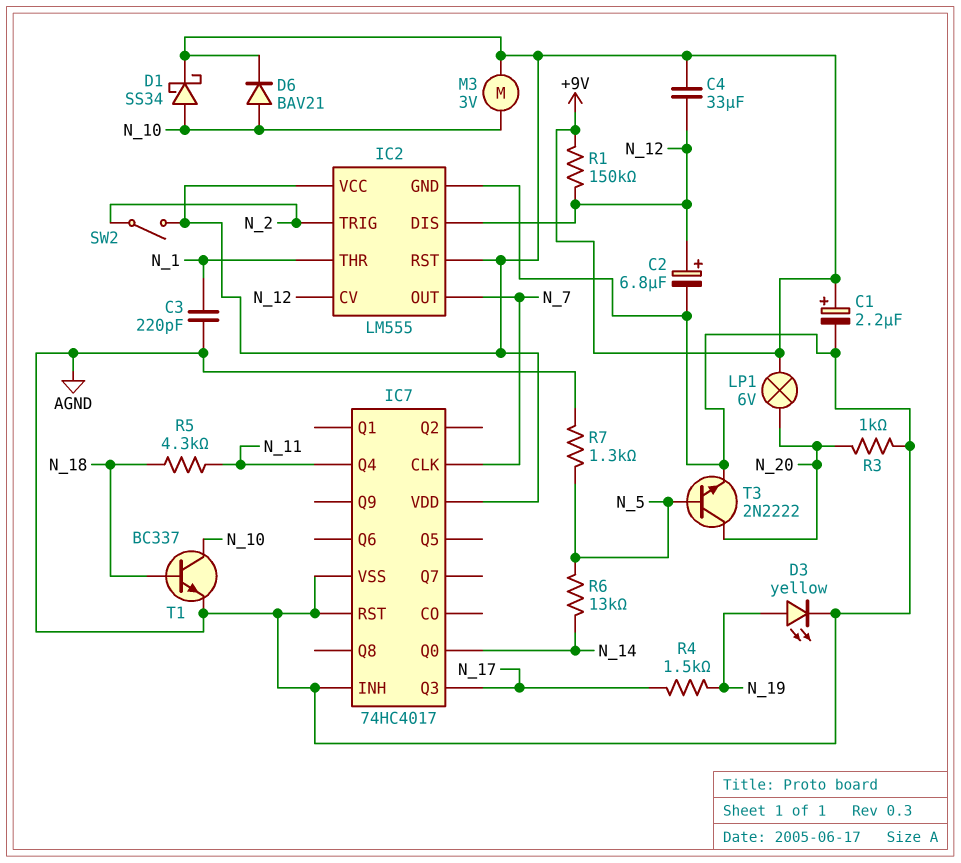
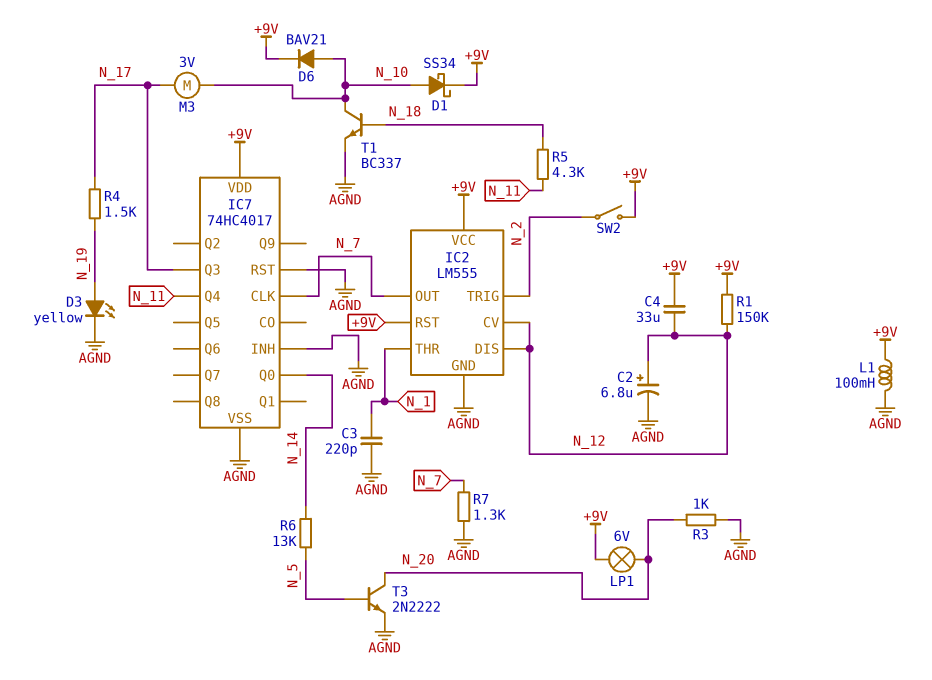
C1: 2.2uF (plus +9V, minus AGND) -> none
L1: none -> 100mH (+9V, AGND)
M3: motor 3V (+9V, N_10) -> motor 3V (N_10, N_17)
R7: 1.3k (AGND, N_5) -> 1.3k (AGND, N_7)

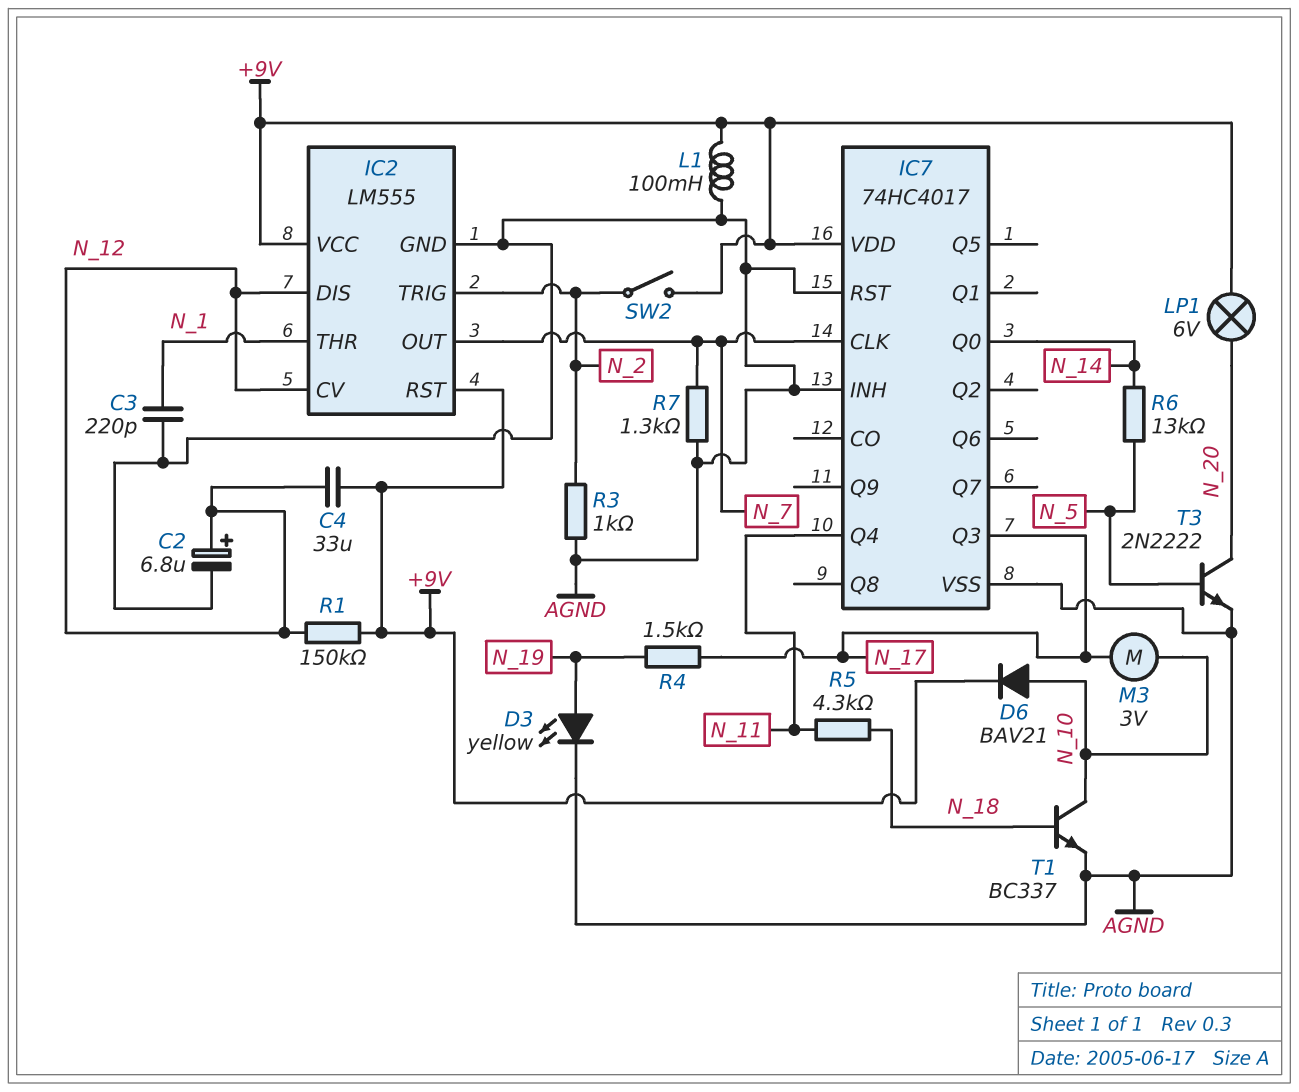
D1: schottky SS34 (A N_10, K +9V) -> none
R3: 1k (AGND, N_20) -> 1k (AGND, N_2)

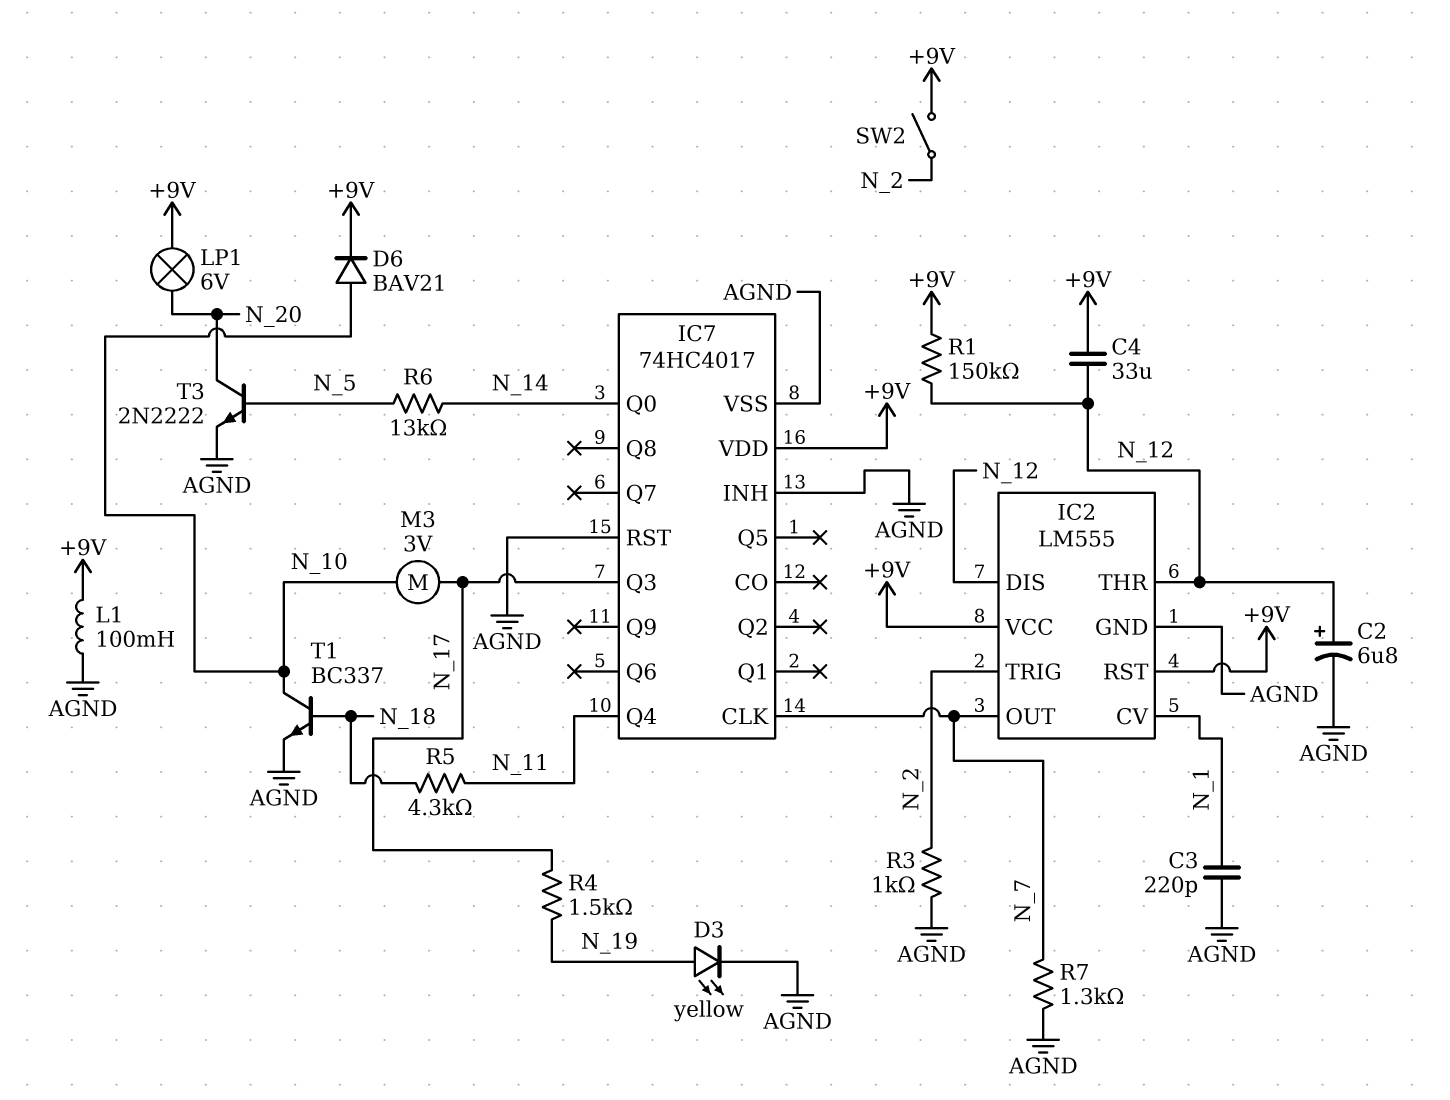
IC2 pin CV: N_12 -> N_1
IC2 pin THR: N_1 -> N_12

